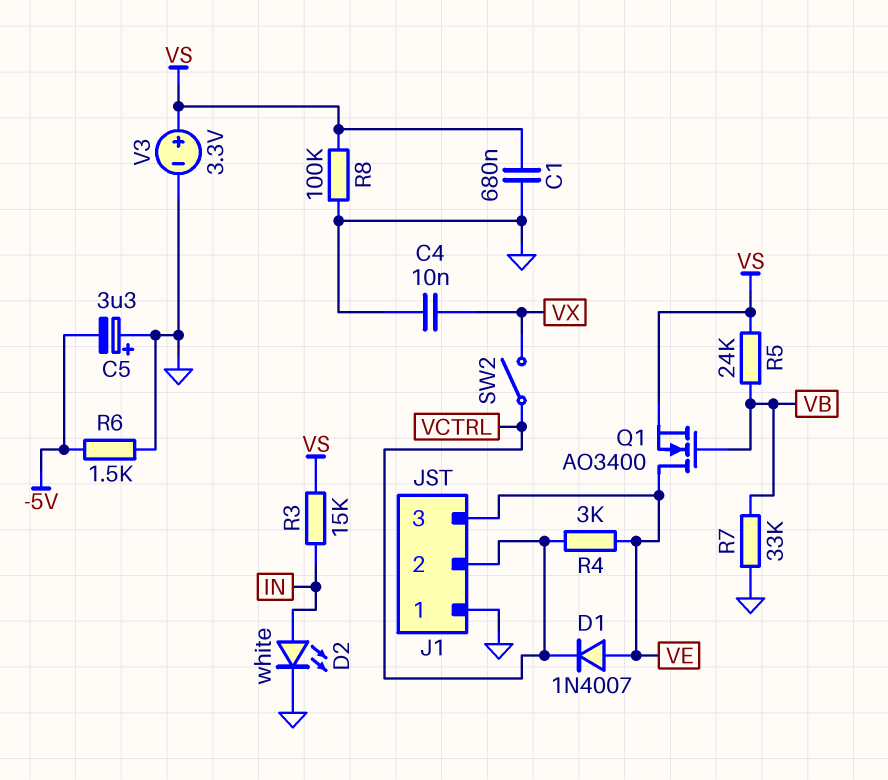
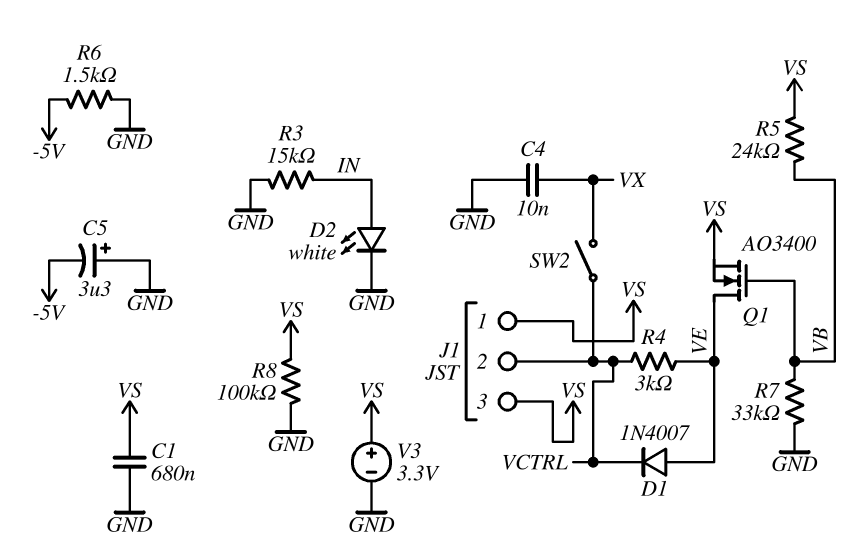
J1 pin 1: GND -> VS
J1 pin 3: VE -> VS
R3: 15k (IN, VS) -> 15k (GND, IN)

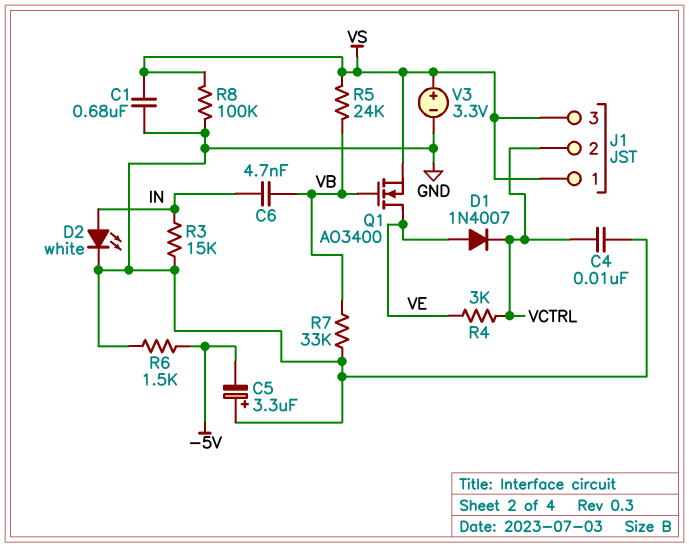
C4: 10nF (GND, VX) -> 10nF (GND, VCTRL)
C6: none -> 4.7nF (IN, VB)
SW2: switch (VCTRL, VX) -> none

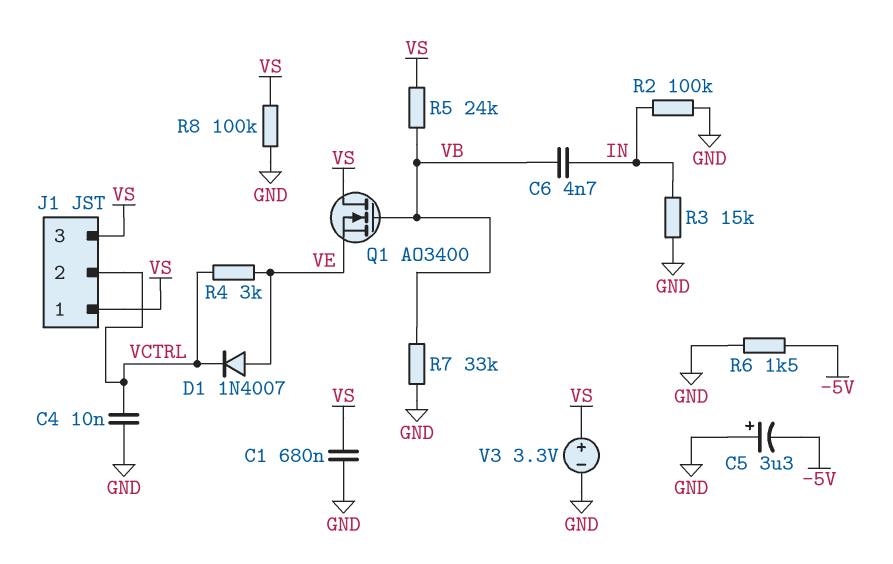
D2: LED white (A IN, K GND) -> none
Q1: NMOS AO3400 (G VB, D VE, S VS) -> NMOS AO3400 (G VB, D VS, S VE)
R2: none -> 100k (GND, IN)

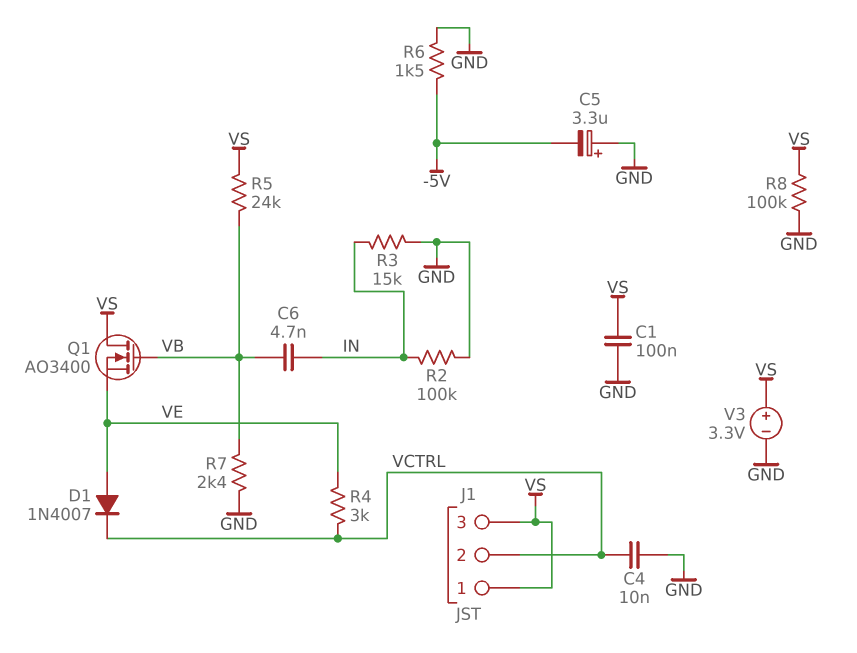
C1: 680nF (GND, VS) -> 100nF (GND, VS)
R7: 33k (GND, VB) -> 2.4k (GND, VB)

